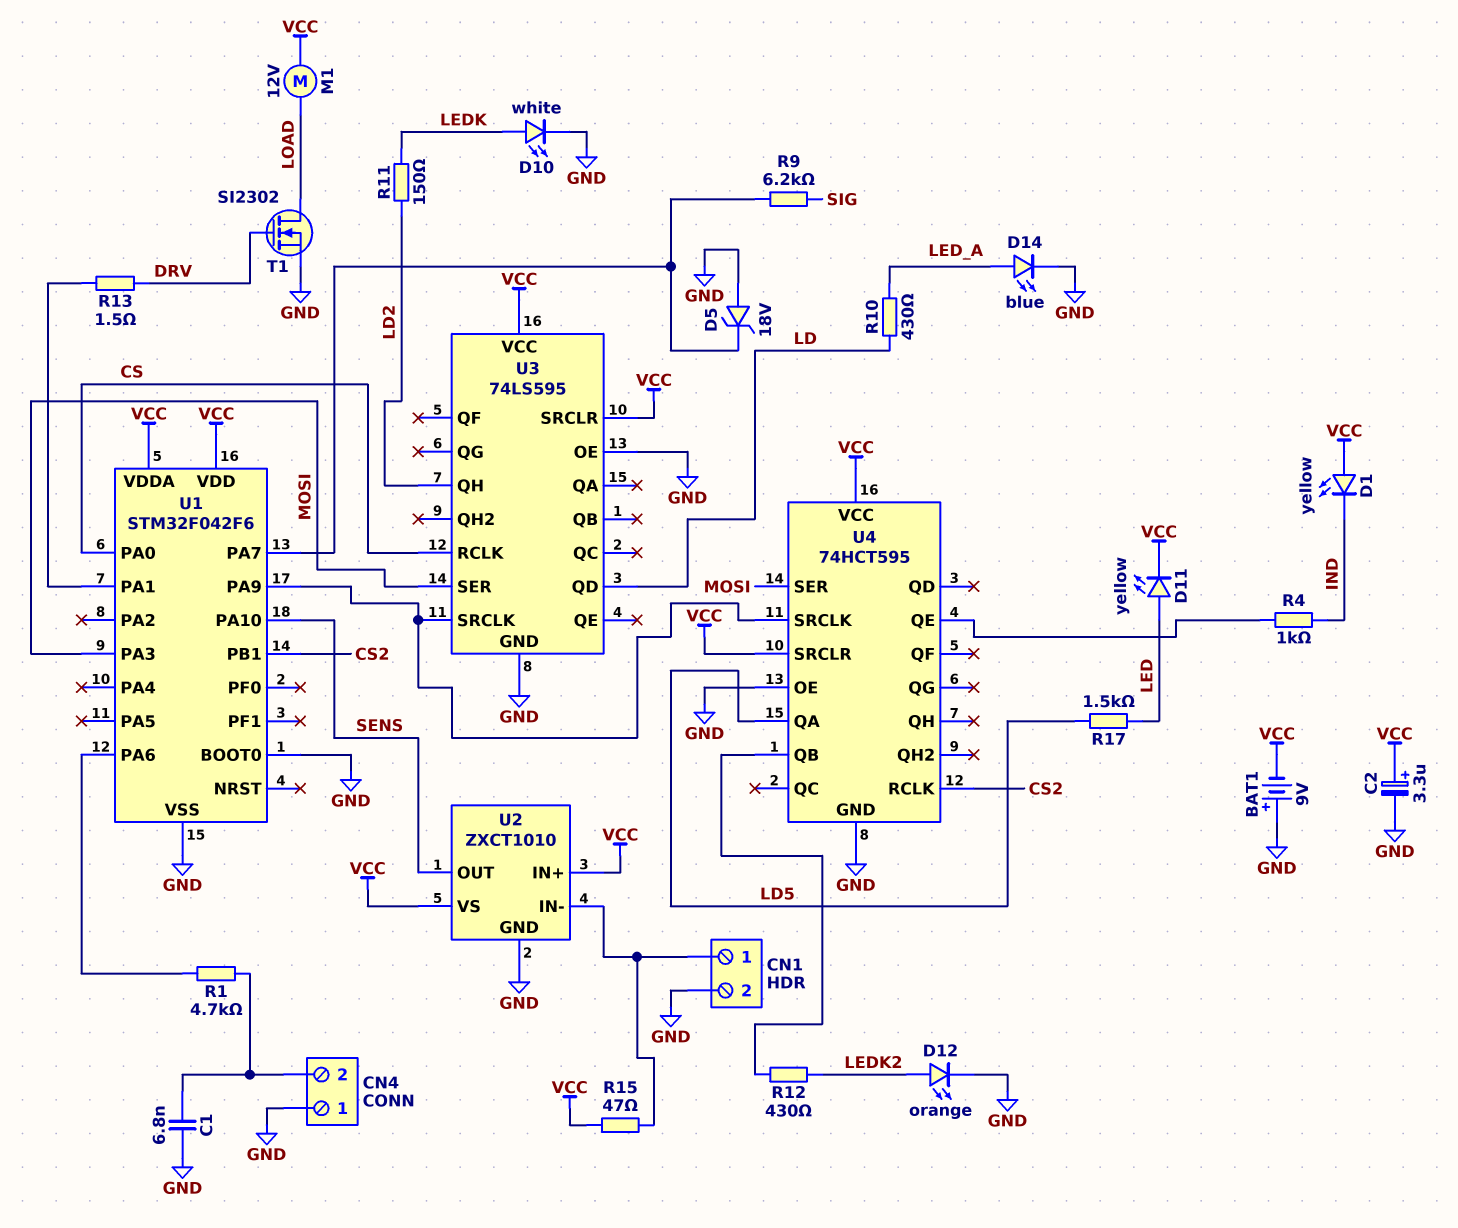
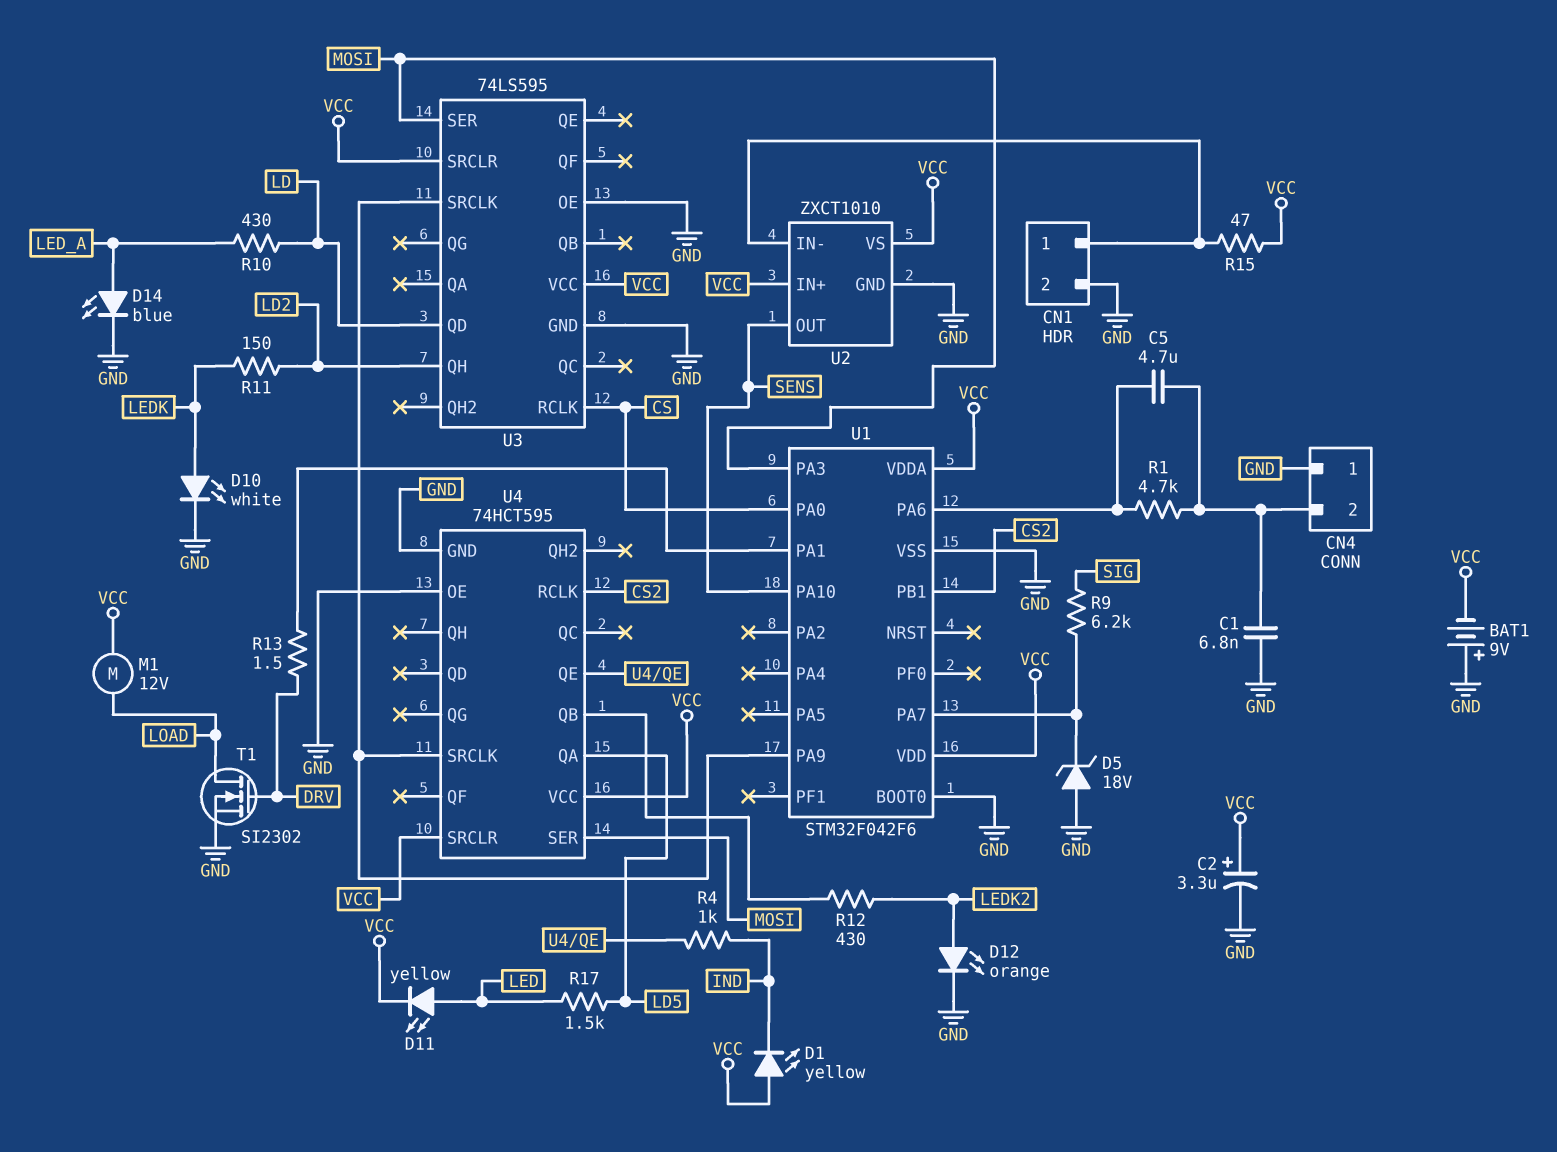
C5: none -> 4.7uF (CN4/2, U1/PA6)

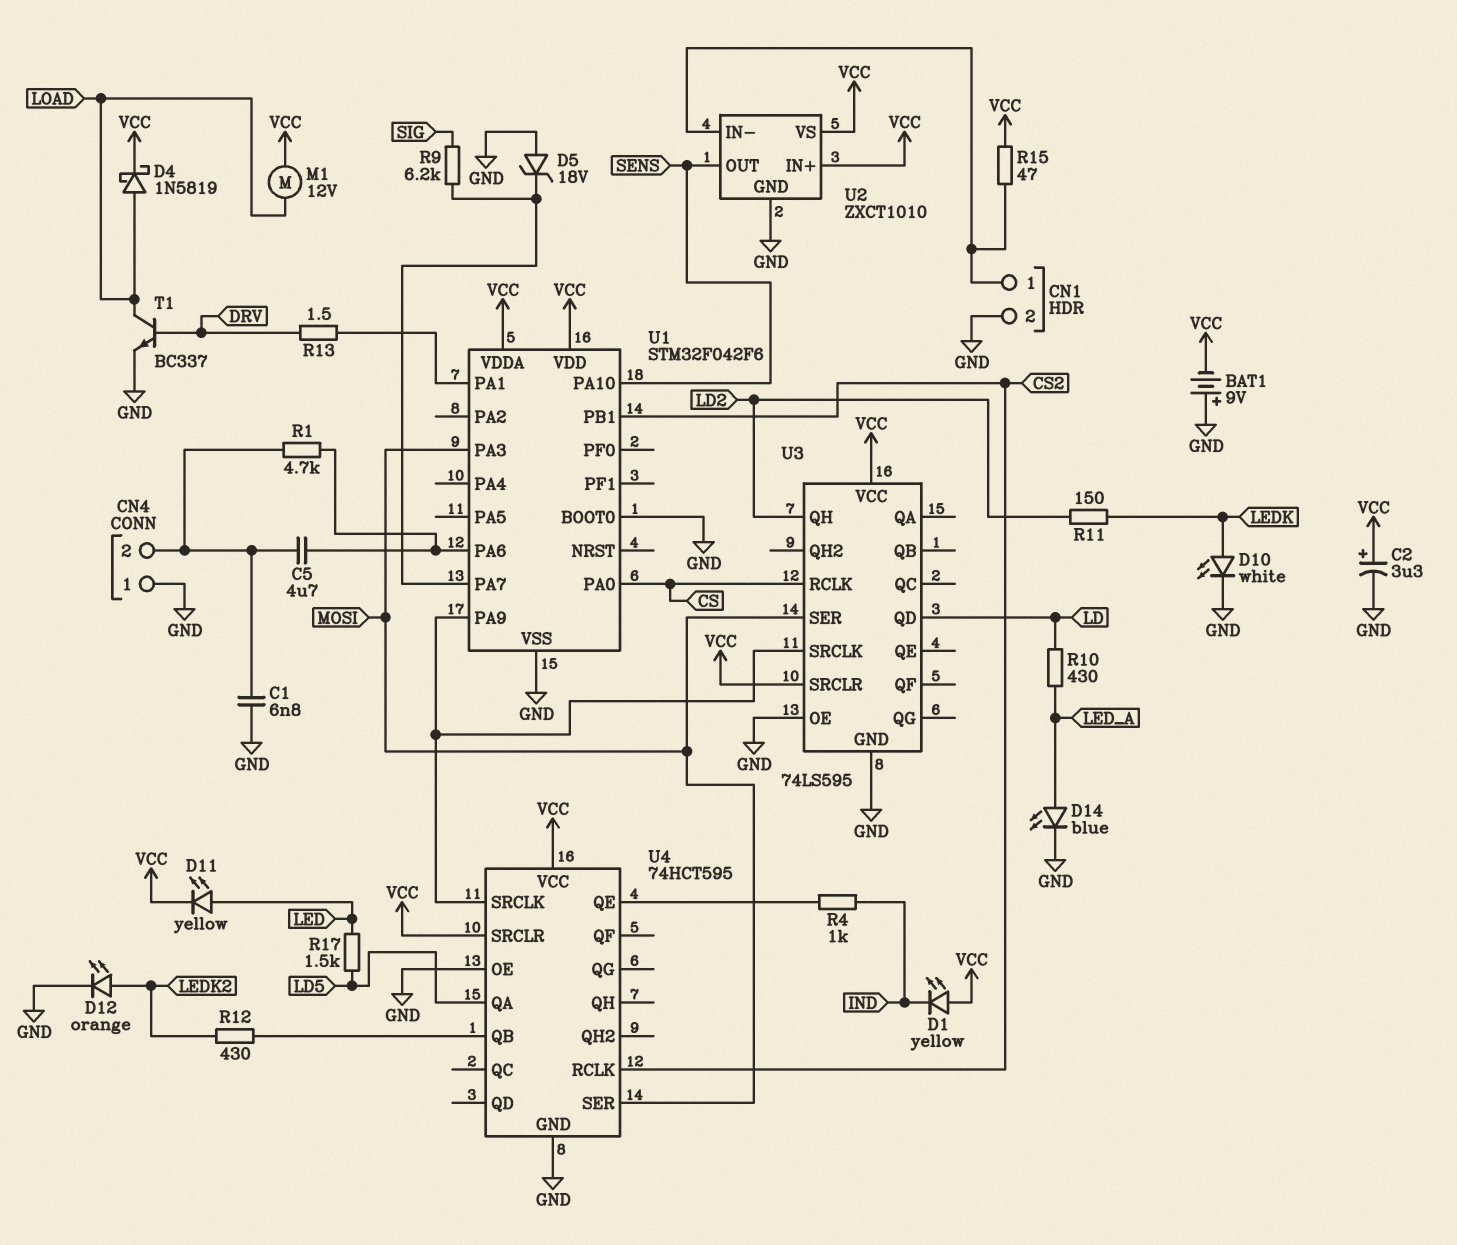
D4: none -> schottky 1N5819 (A LOAD, K VCC)
T1: NMOS SI2302 (G DRV, D LOAD, S GND) -> NPN BC337 (B DRV, C LOAD, E GND)

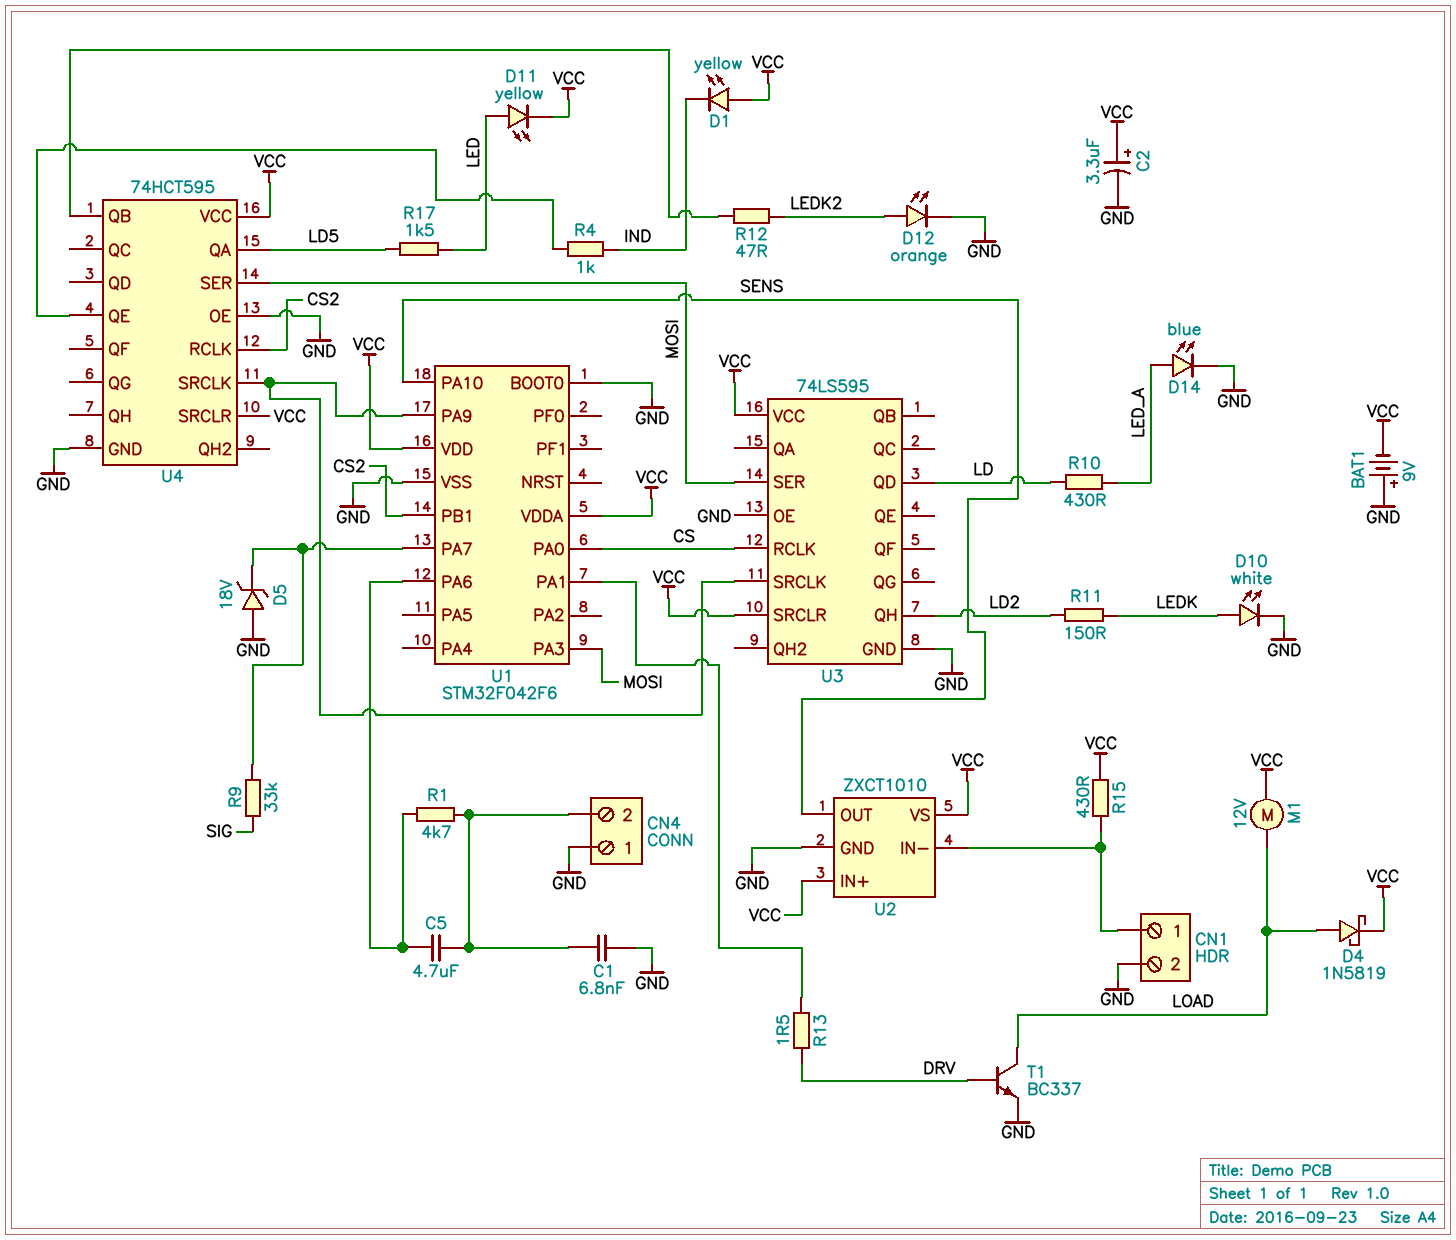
R9: 6.2k (SIG, U1/PA7) -> 33k (SIG, U1/PA7)
R12: 430 (LEDK2, U4/QB) -> 47 (LEDK2, U4/QB)
R15: 47 (CN1/1, VCC) -> 430 (CN1/1, VCC)

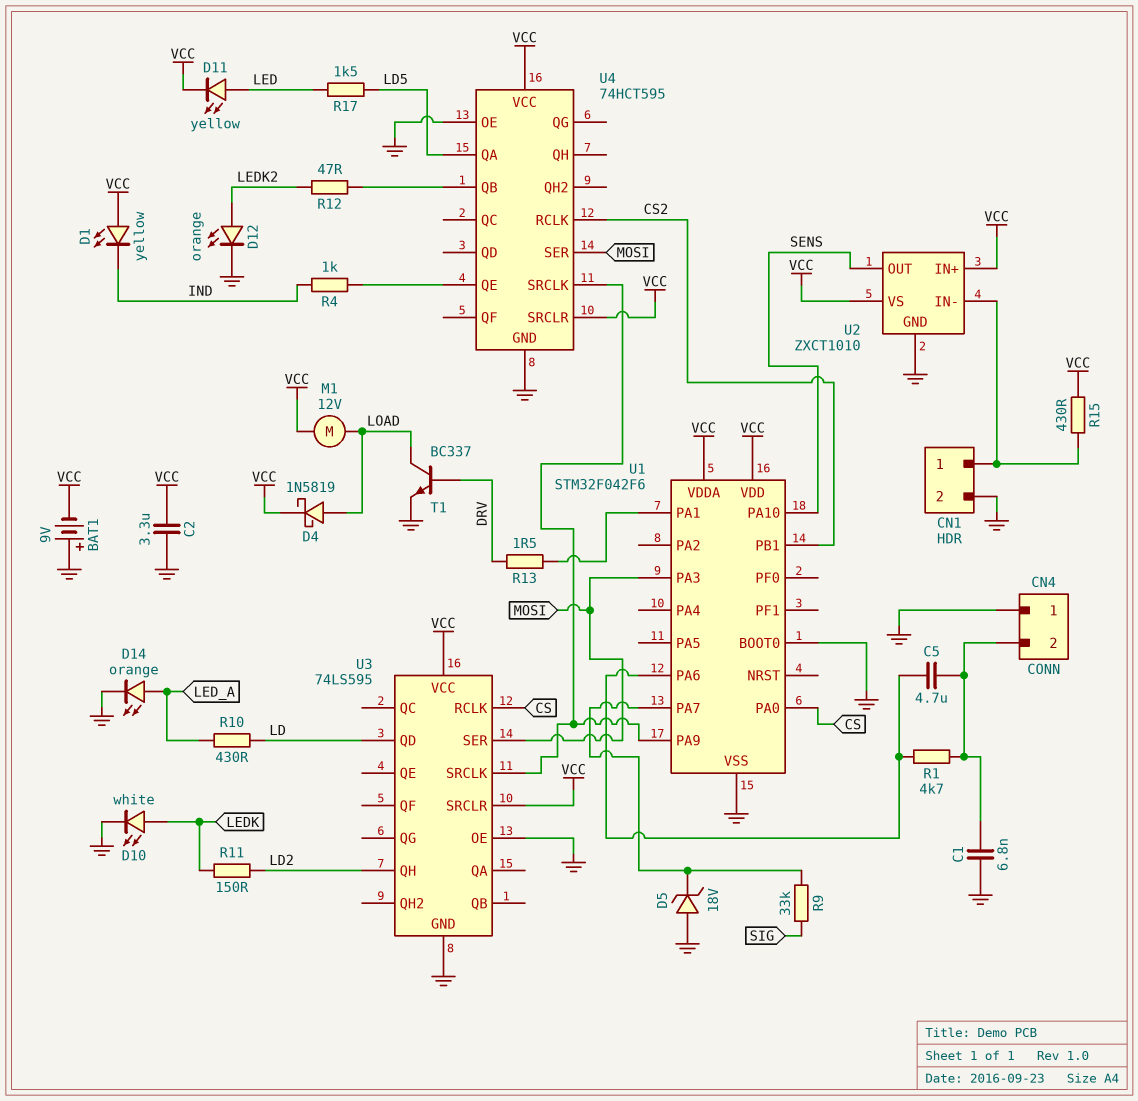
C2: 3.3uF (plus VCC, minus GND) -> 3.3uF (GND, VCC)
D14: LED blue (A LED_A, K GND) -> LED orange (A LED_A, K GND)

